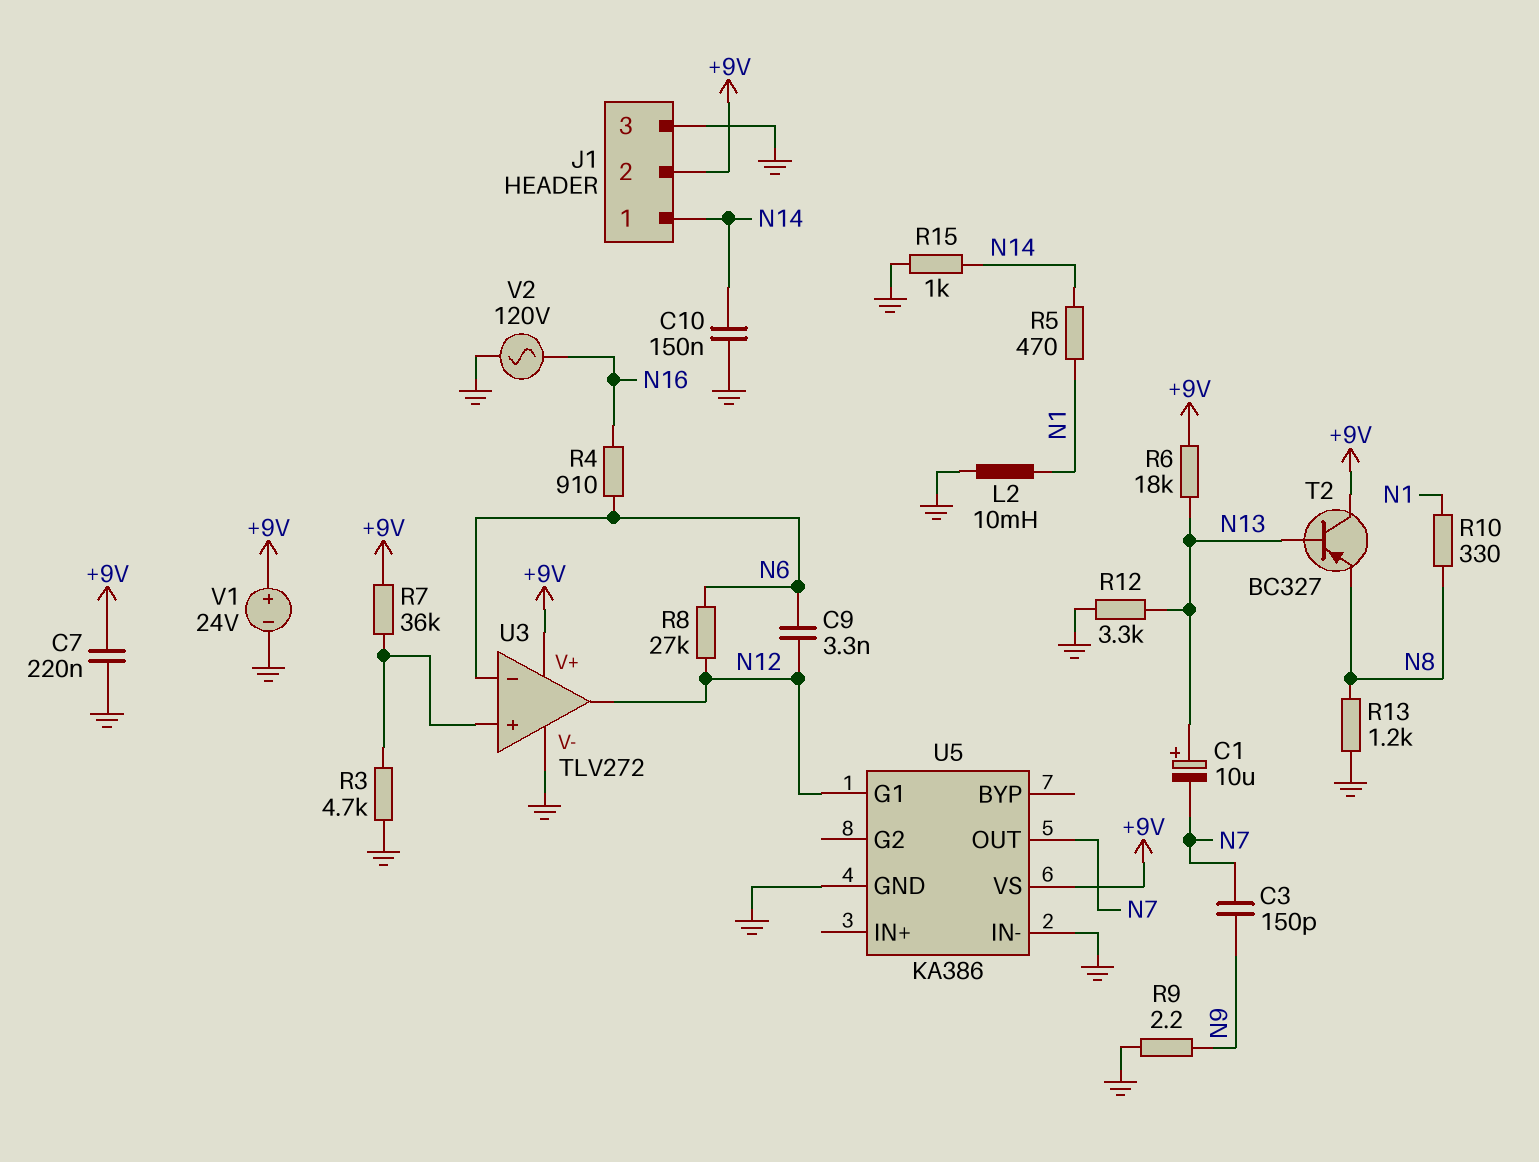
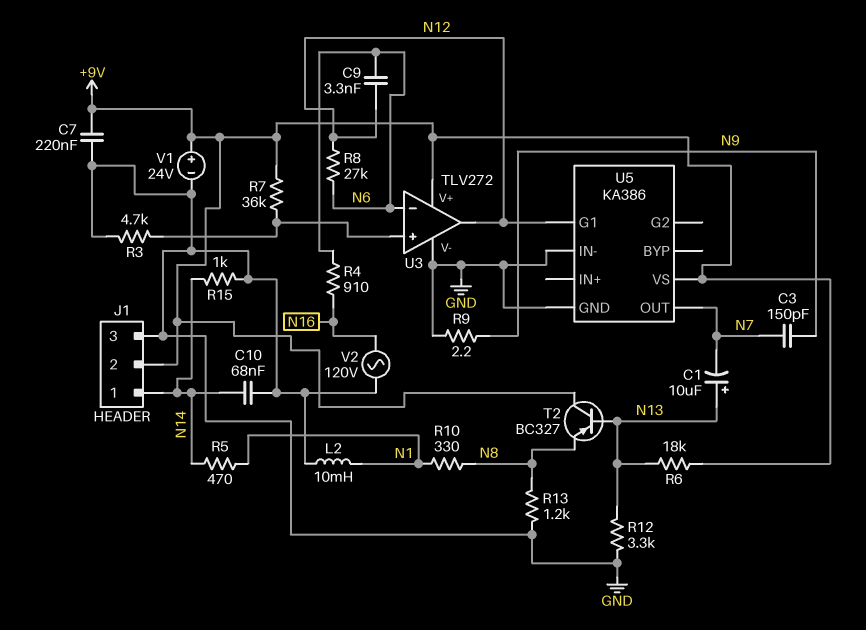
C10: 150nF (GND, N14) -> 68nF (GND, N14)

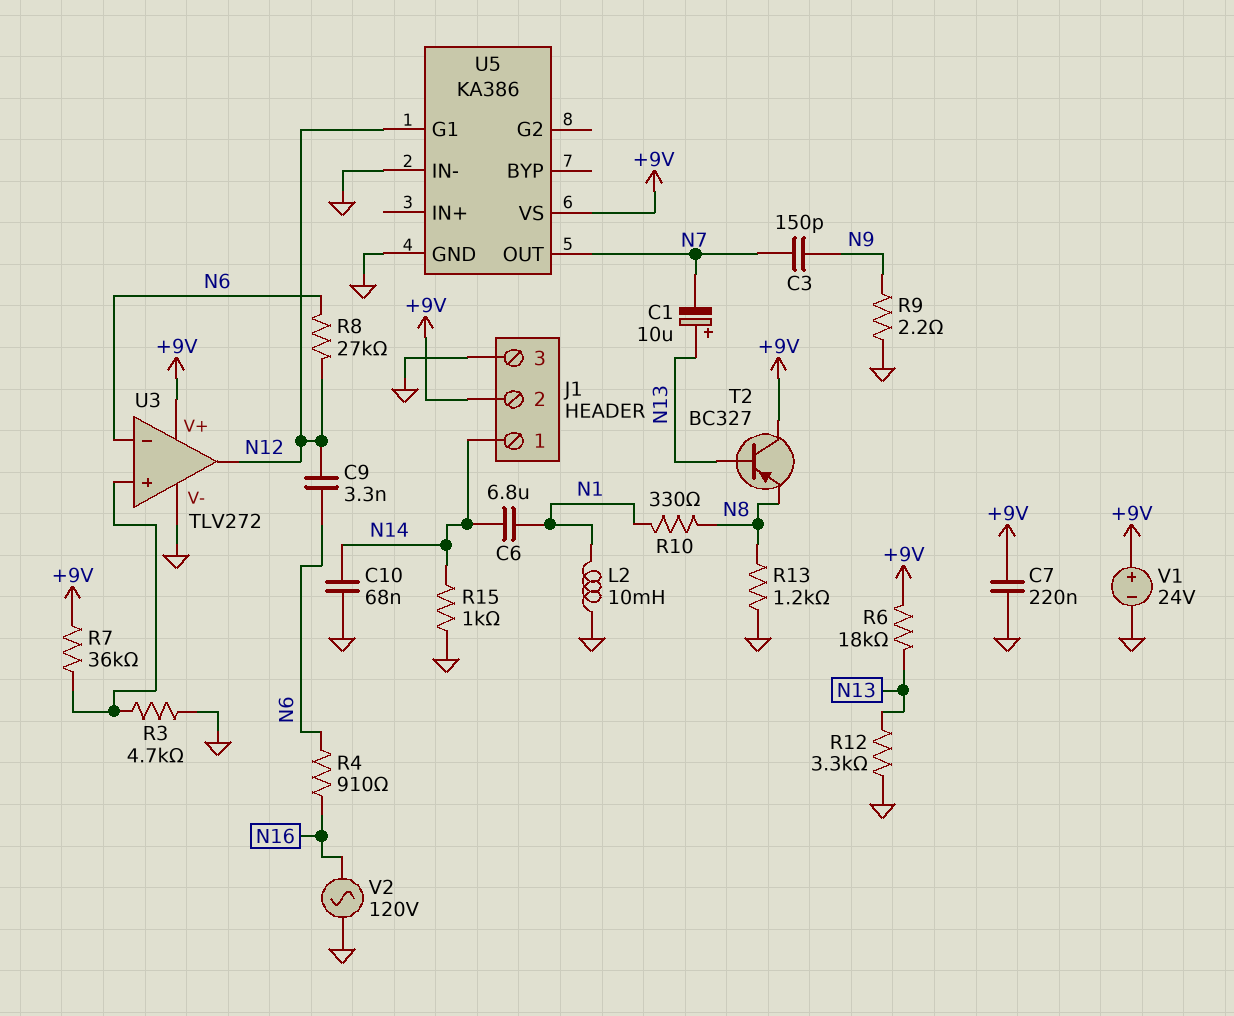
C6: none -> 6.8uF (N1, N14)
R5: 470 (N1, N14) -> none

